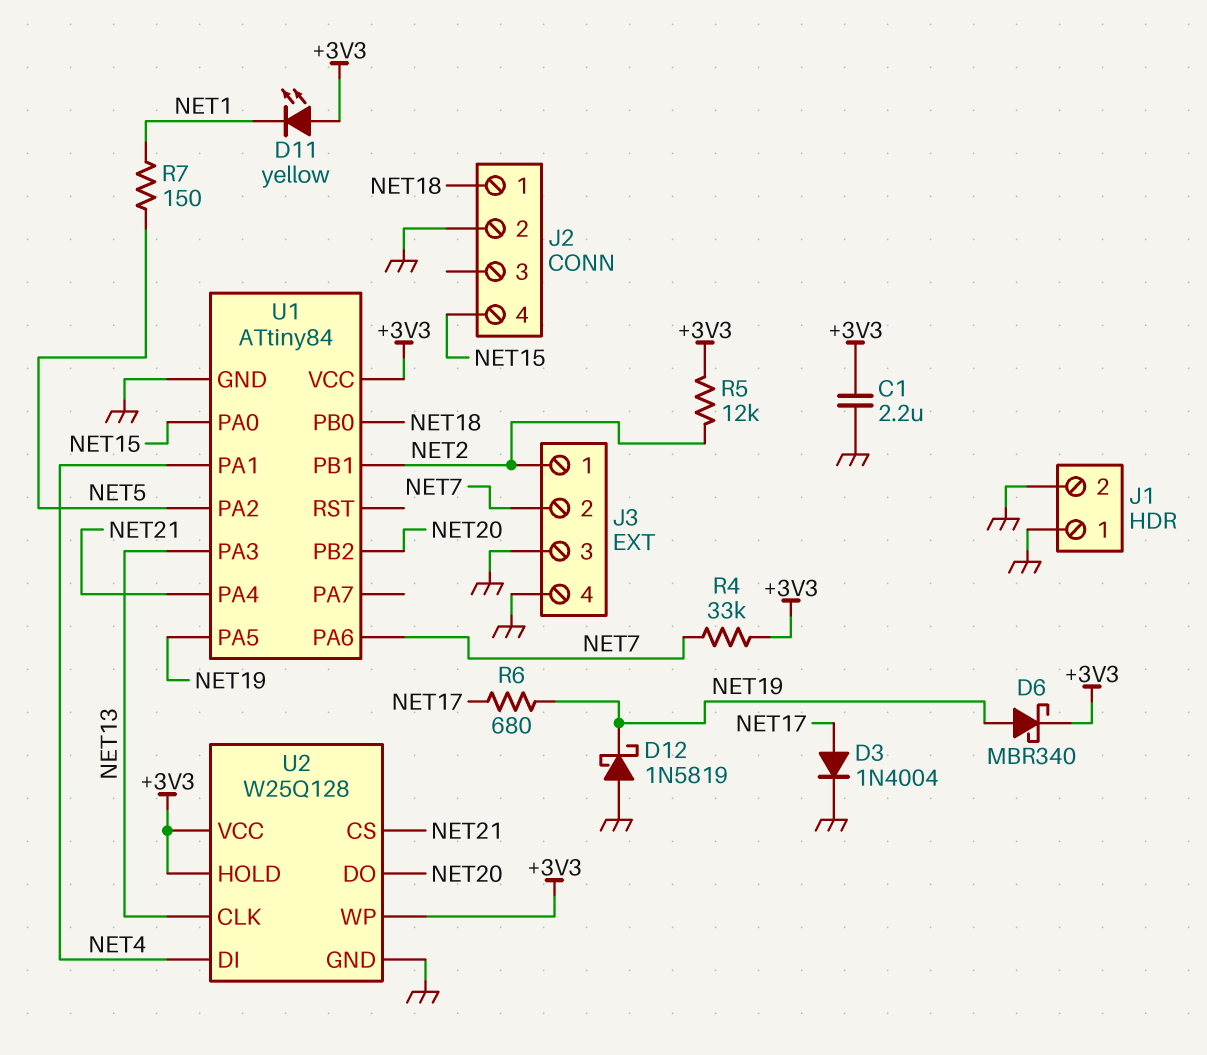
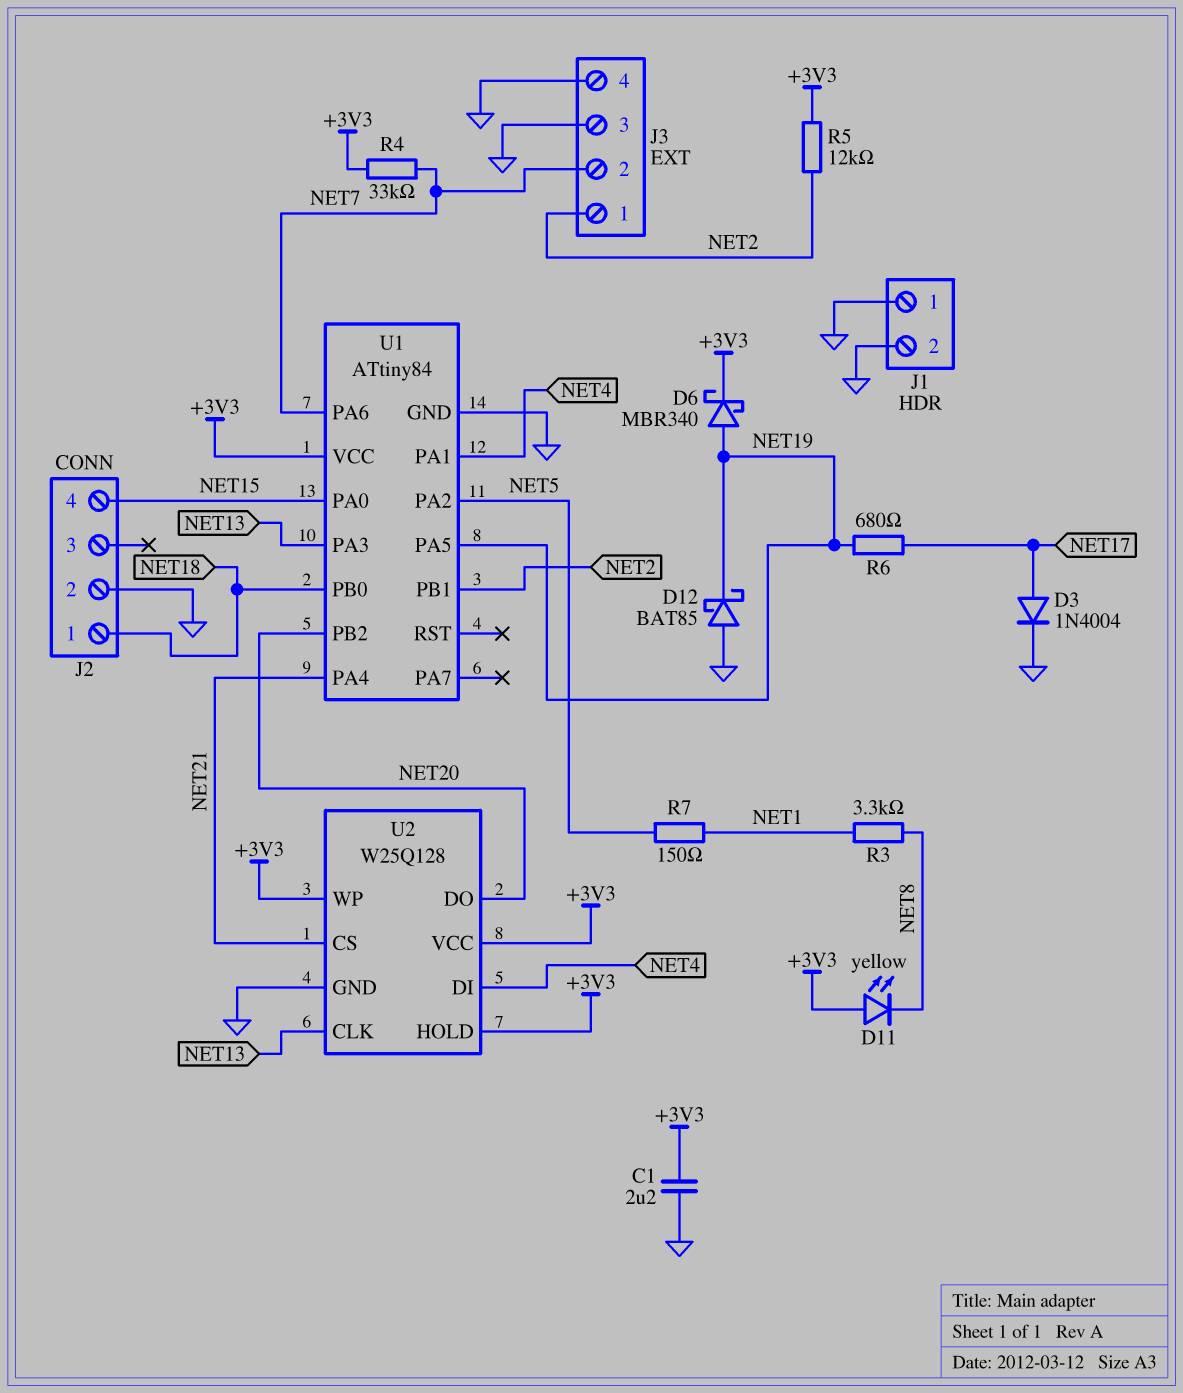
D11: LED yellow (A +3V3, K NET1) -> LED yellow (A +3V3, K NET8)
D12: schottky 1N5819 (A GND, K NET19) -> schottky BAT85 (A GND, K NET19)
R3: none -> 3.3k (NET1, NET8)

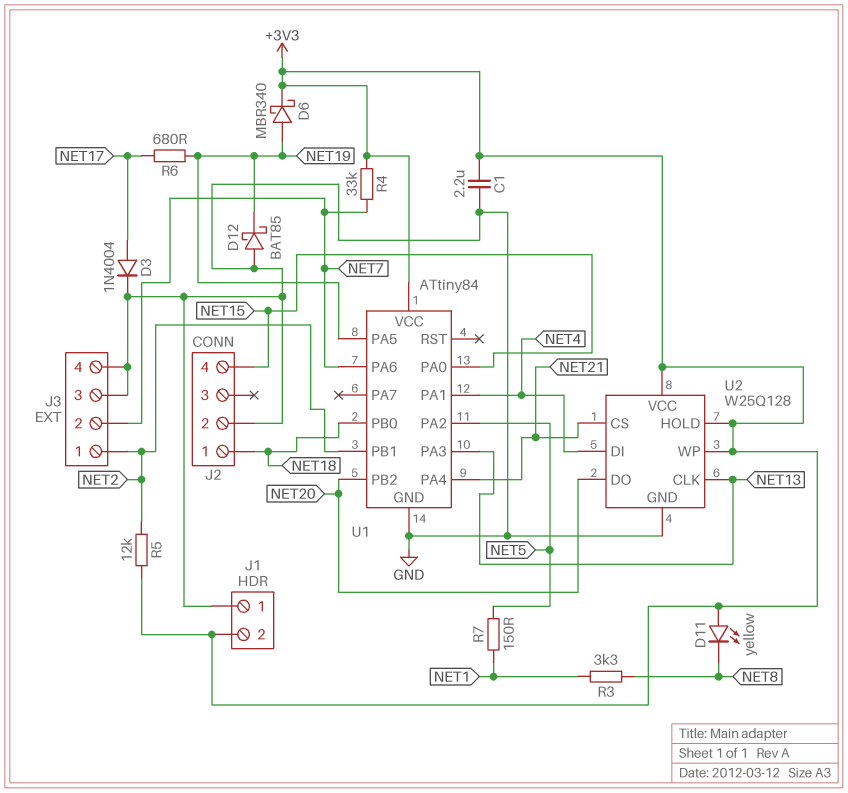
J1 pin 2: GND -> +3V3

